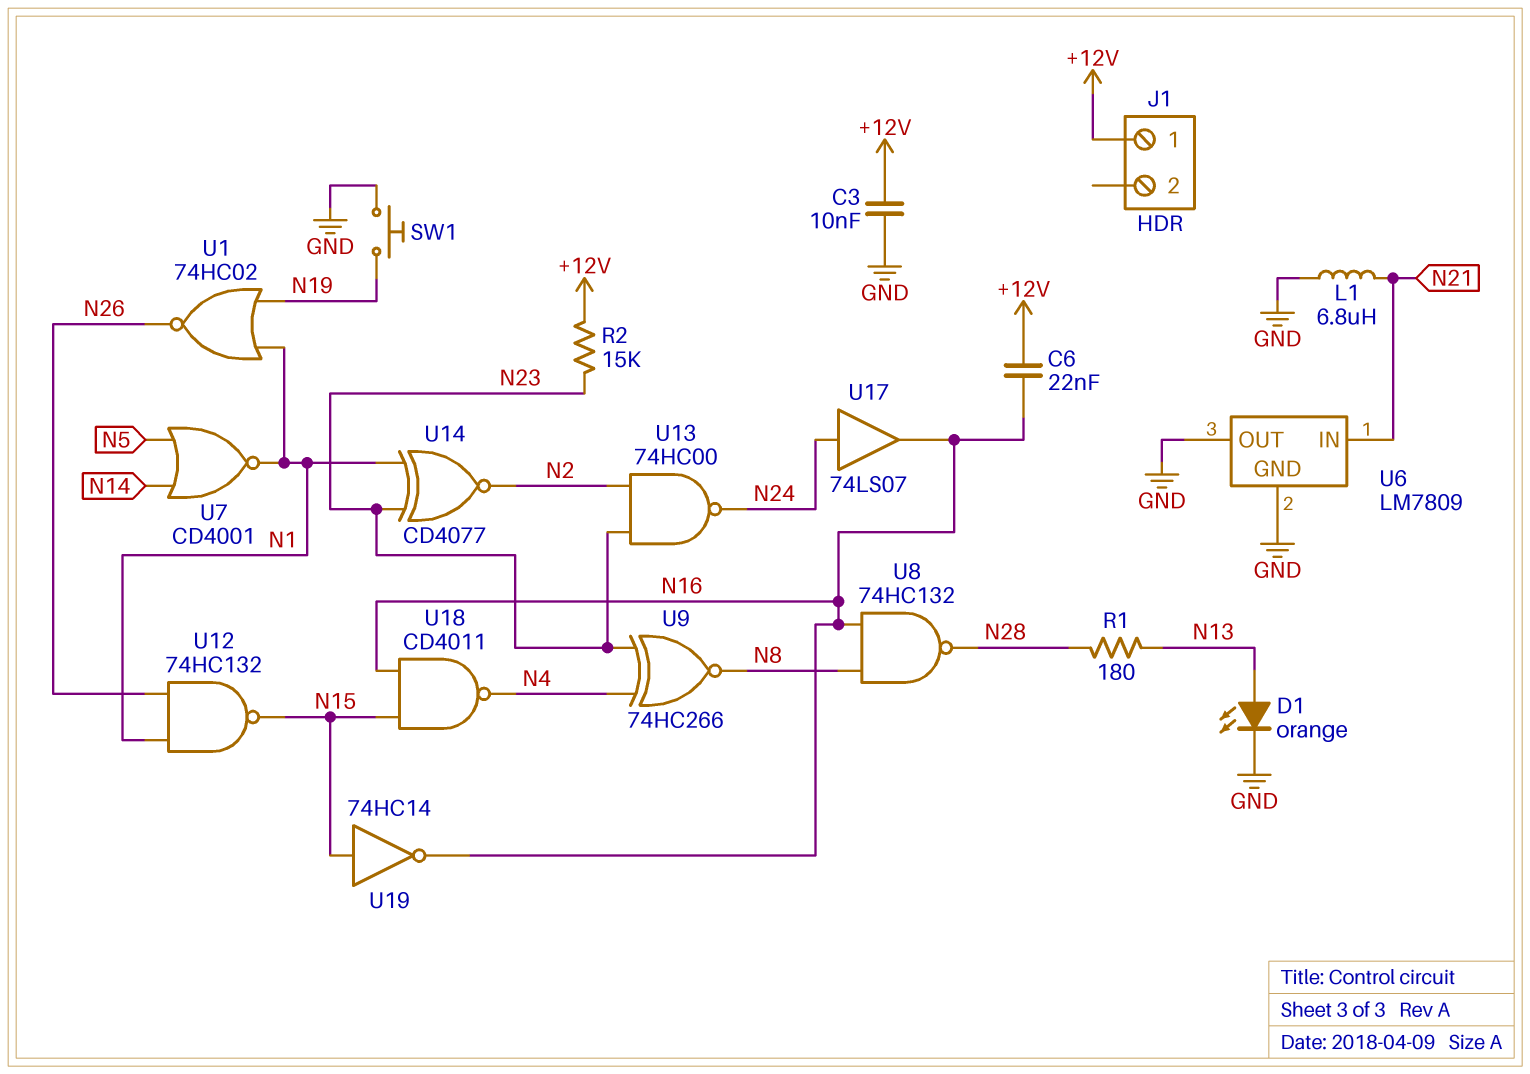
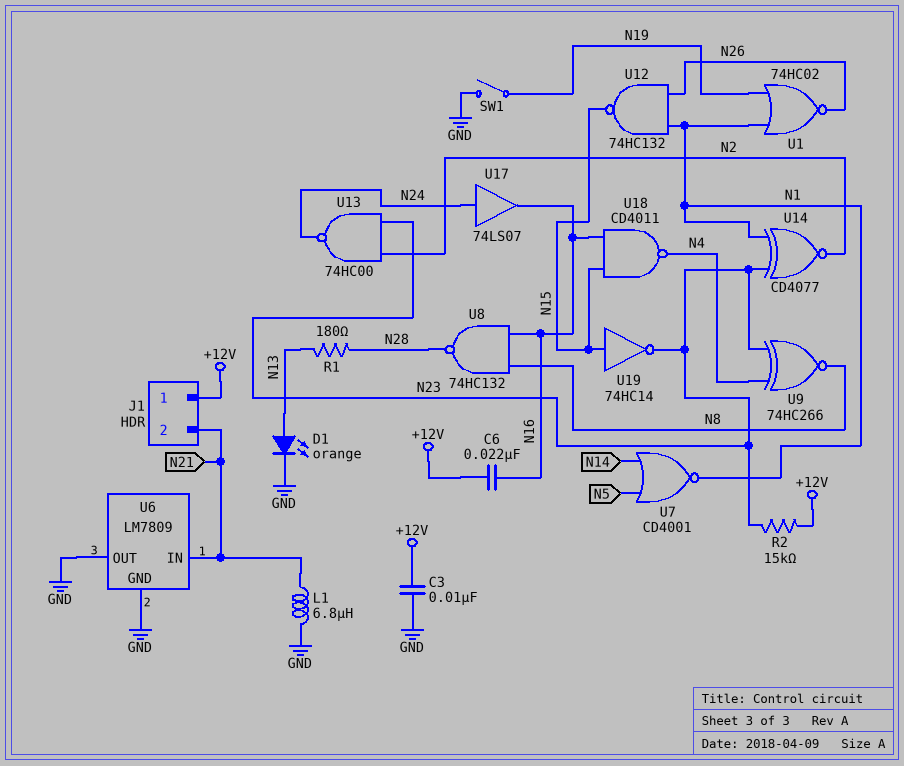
J1 pin 2: none -> N21
SW1: button (GND, N19) -> switch (GND, N19)
U19: NOT 74HC14 (in N15, out N16) -> NOT 74HC14 (in N15, out N23)

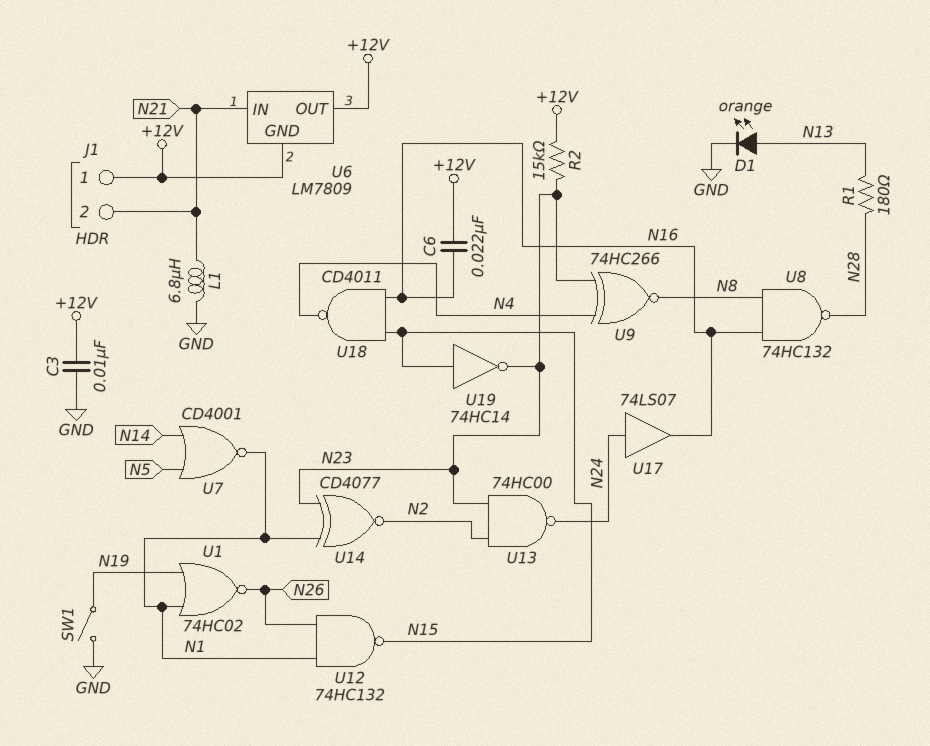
U6 pin GND: GND -> +12V
U6 pin OUT: GND -> +12V

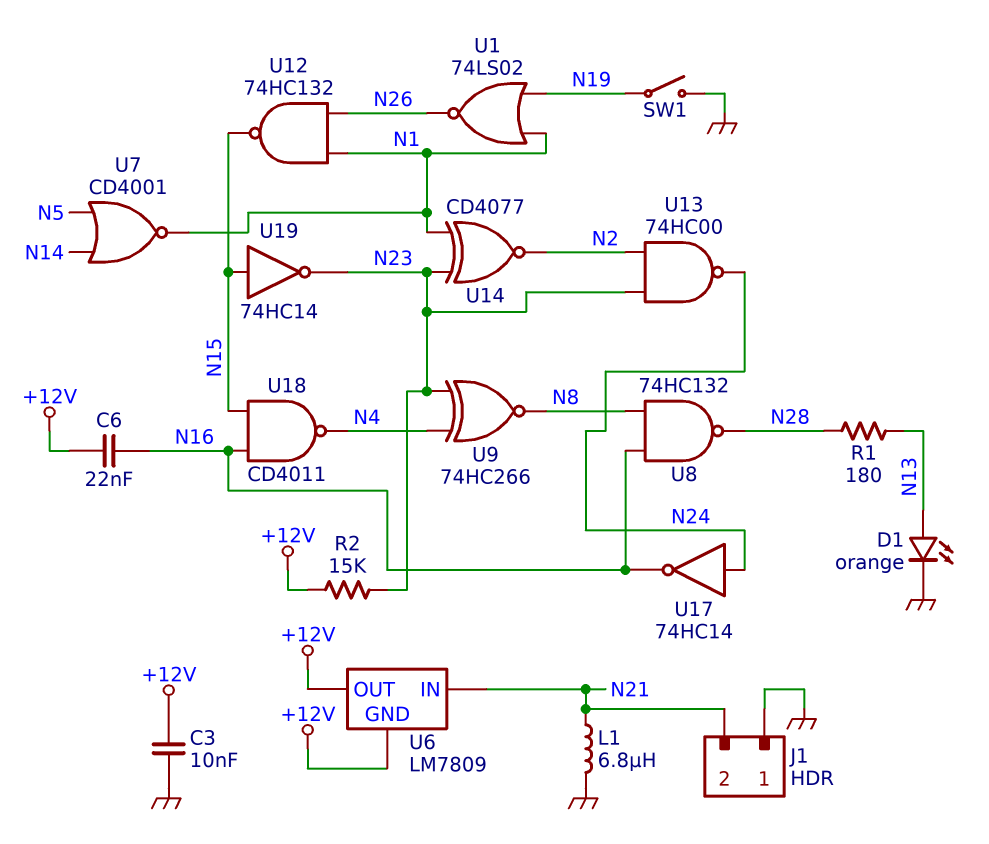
J1 pin 1: +12V -> GND
U1: NOR 74HC02 (in N1, in N19, out N26) -> NOR 74LS02 (in N1, in N19, out N26)
U17: buffer 74LS07 (in N24, out N16) -> NOT 74HC14 (in N24, out N16)

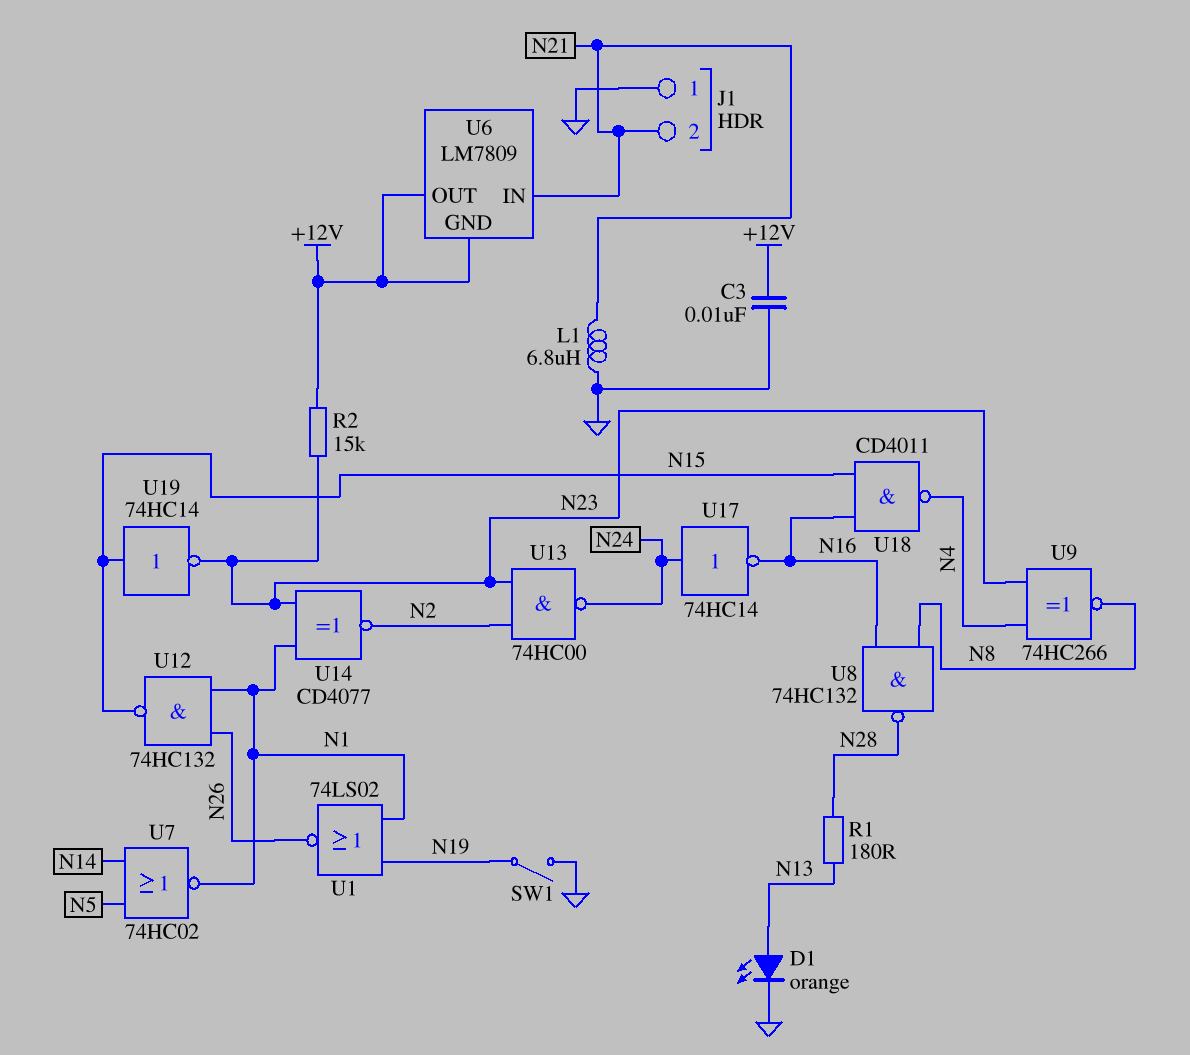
C6: 22nF (+12V, N16) -> none
U7: NOR CD4001 (in N5, in N14, out N1) -> NOR 74HC02 (in N5, in N14, out N1)

